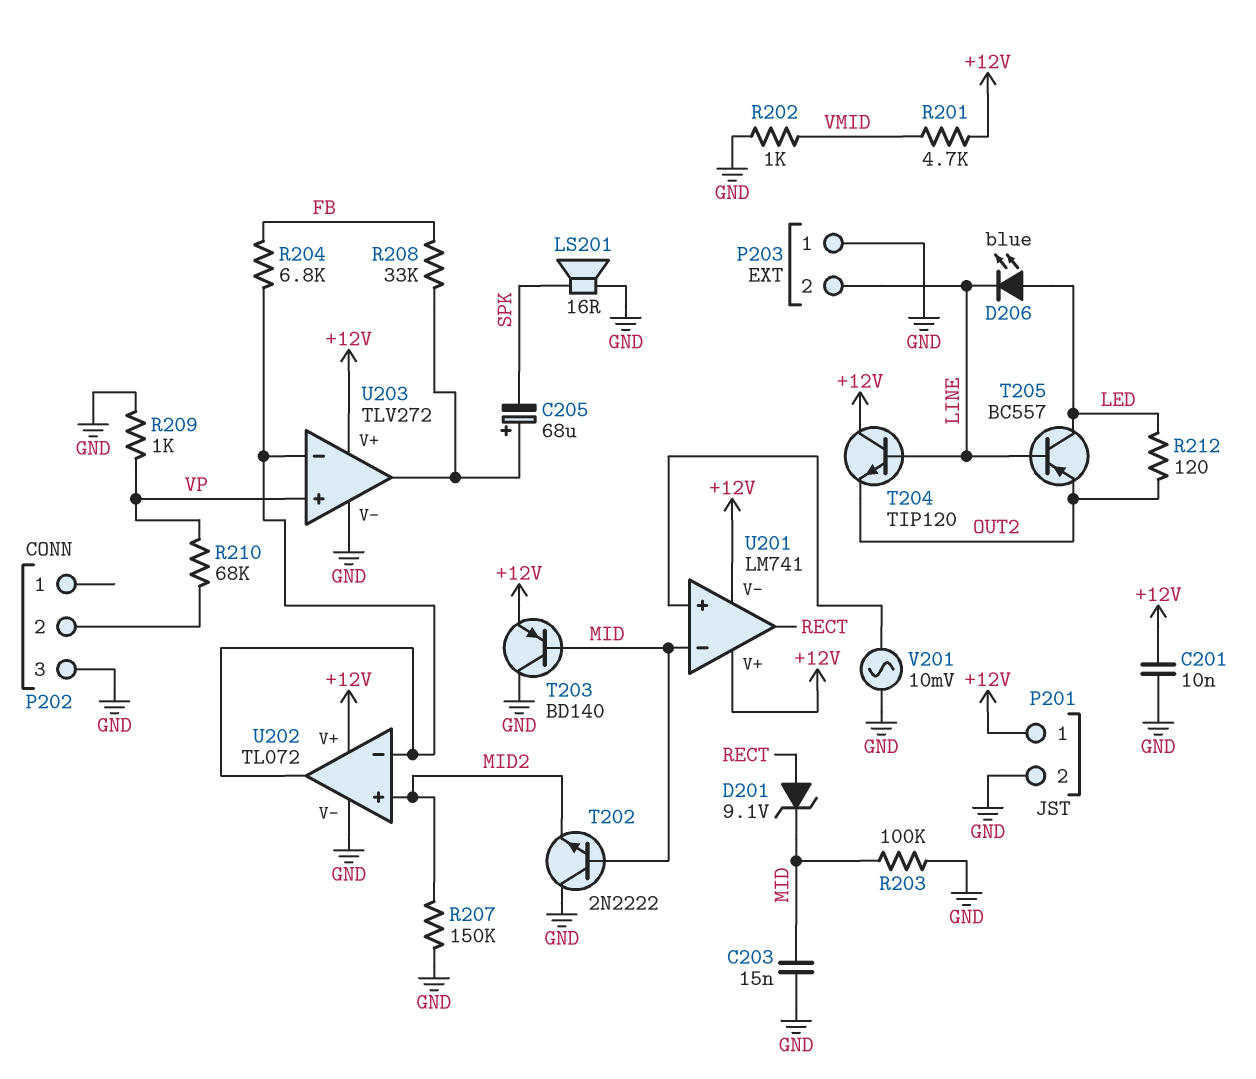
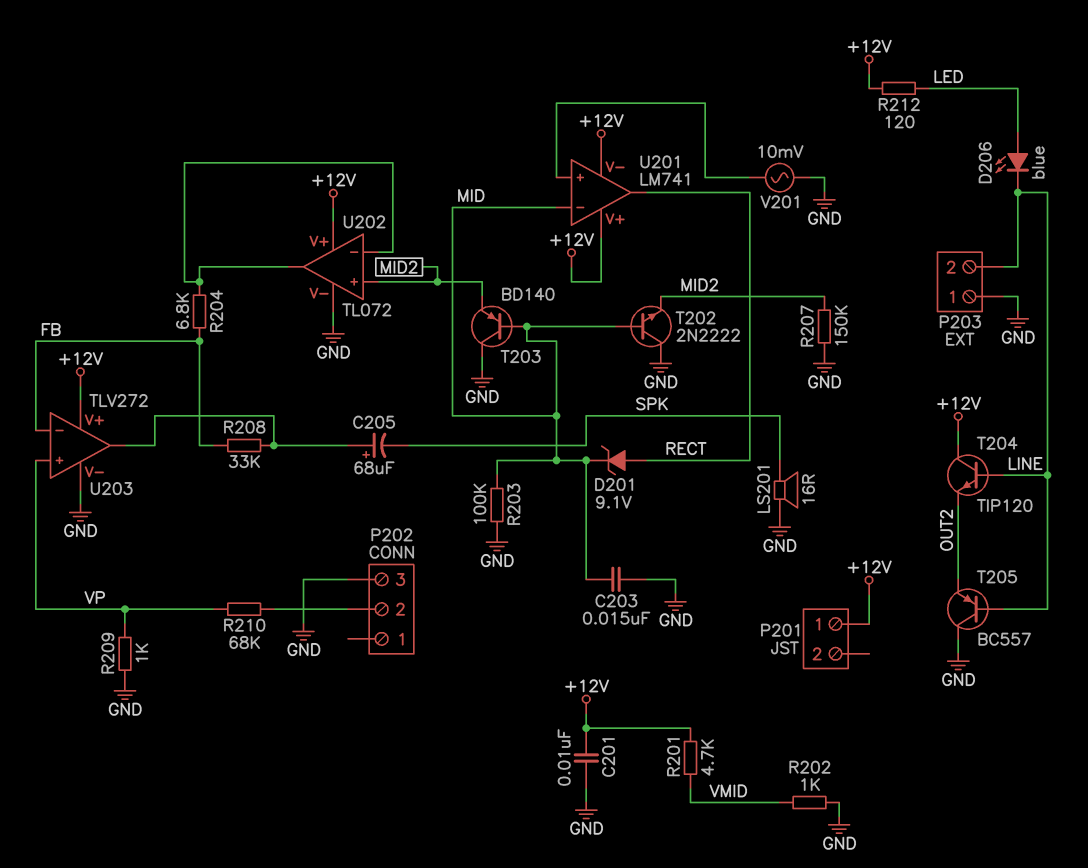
P201 pin 2: GND -> none
R212: 120 (LED, OUT2) -> 120 (+12V, LED)
T203: PNP BD140 (B MID, C GND, E +12V) -> PNP BD140 (B MID, C GND, E MID2)
T205: PNP BC557 (B LINE, C LED, E OUT2) -> PNP BC557 (B LINE, C GND, E OUT2)
U203 pin in-: U202/in- -> FB

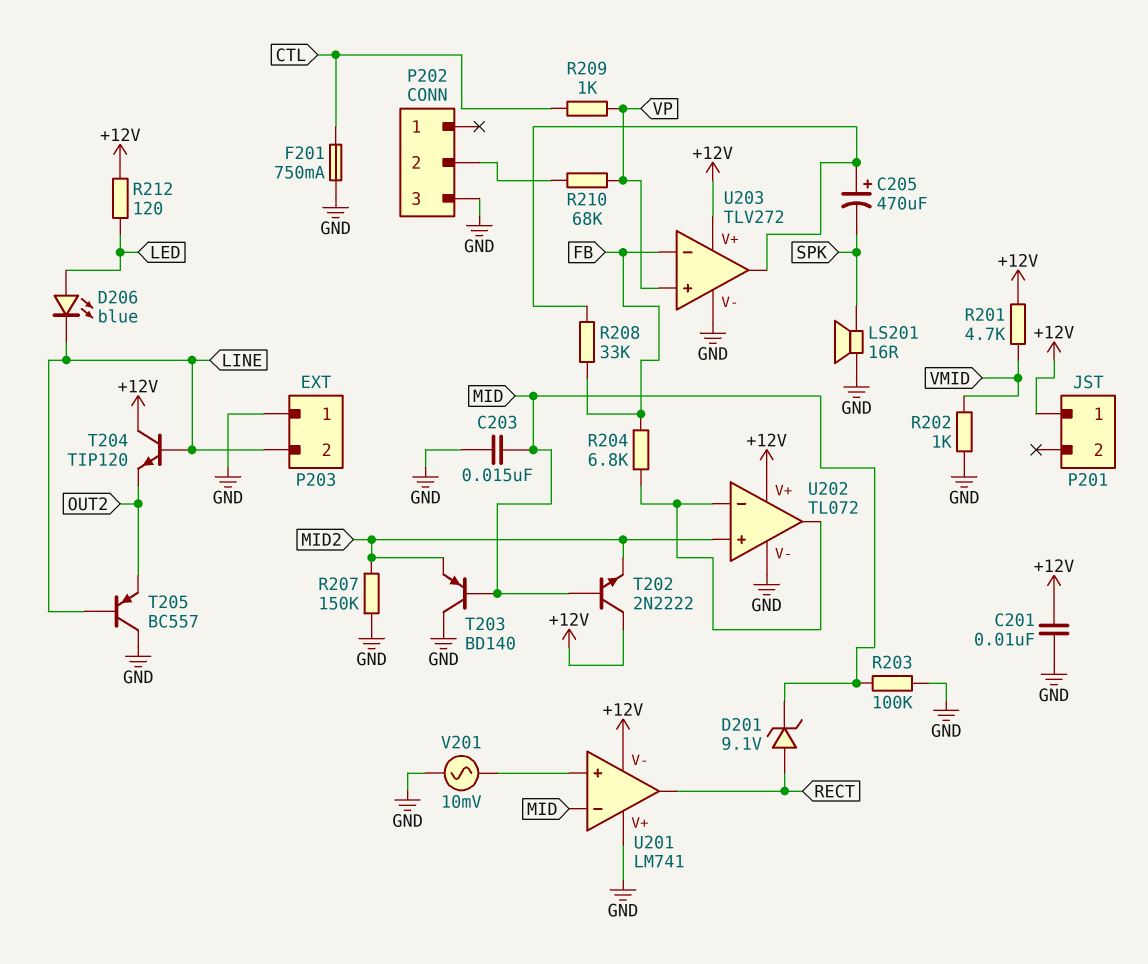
C205: 68uF (plus U203/out, minus SPK) -> 470uF (plus U203/out, minus SPK)
F201: none -> 750mA (CTL, GND)
R209: 1k (GND, VP) -> 1k (CTL, VP)
T202: NPN 2N2222 (B MID, C GND, E MID2) -> NPN 2N2222 (B MID, C +12V, E MID2)
U201 pin V+: +12V -> GND

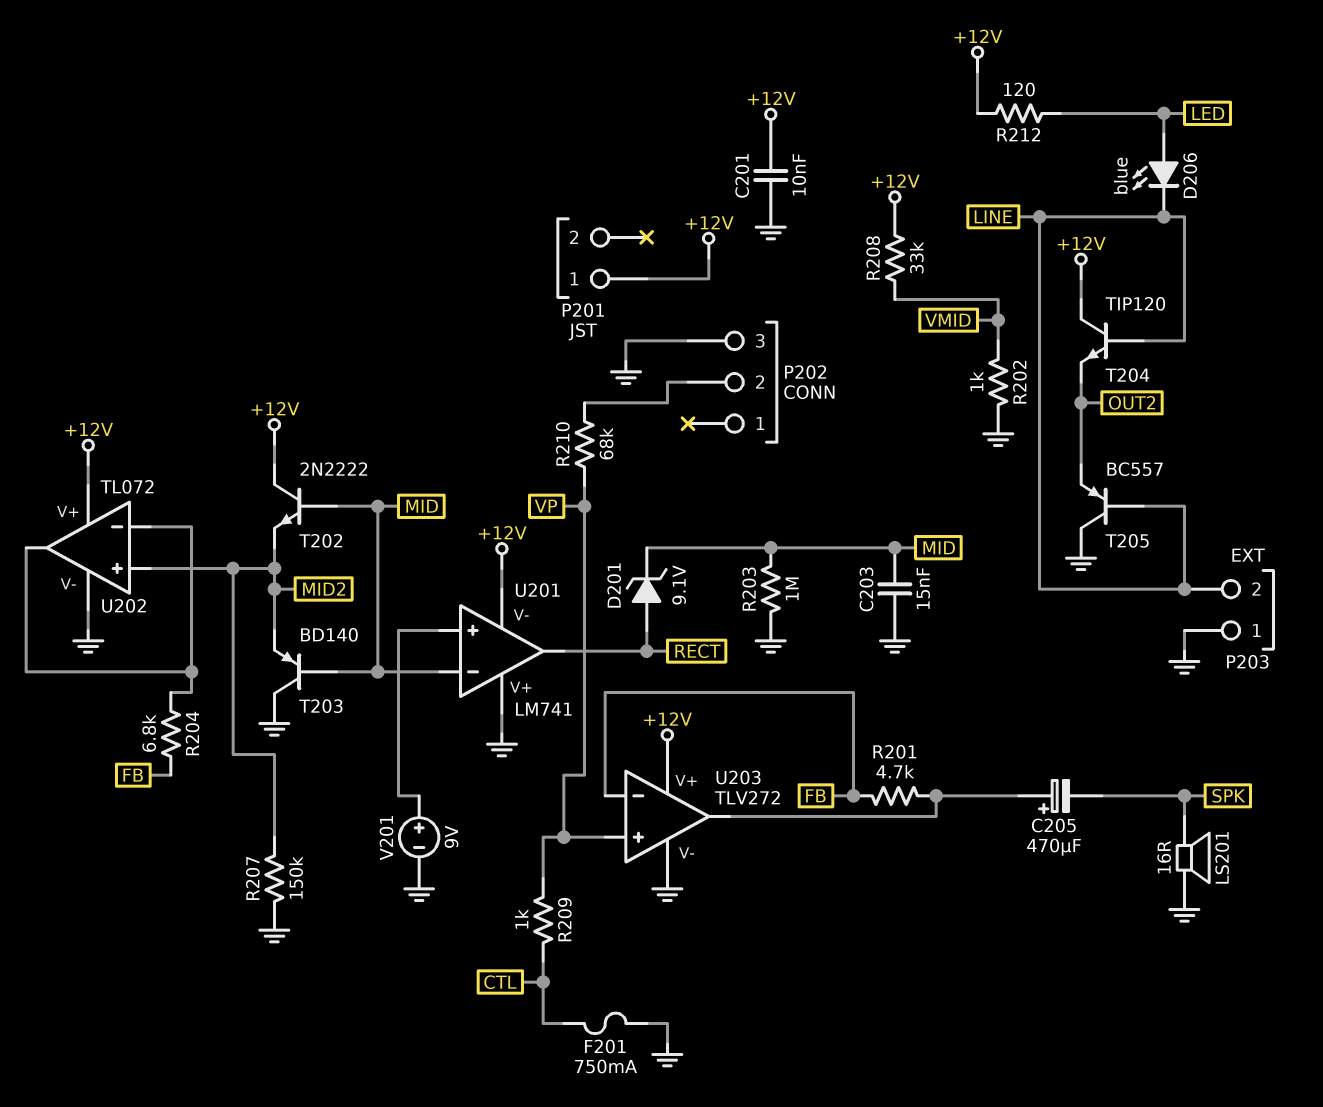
R201: 4.7k (+12V, VMID) -> 4.7k (FB, U203/out)
R203: 100k (GND, MID) -> 1M (GND, MID)
R208: 33k (FB, U203/out) -> 33k (+12V, VMID)
V201: AC 10mV (GND, U201/in+) -> 9V (plus U201/in+, minus GND)

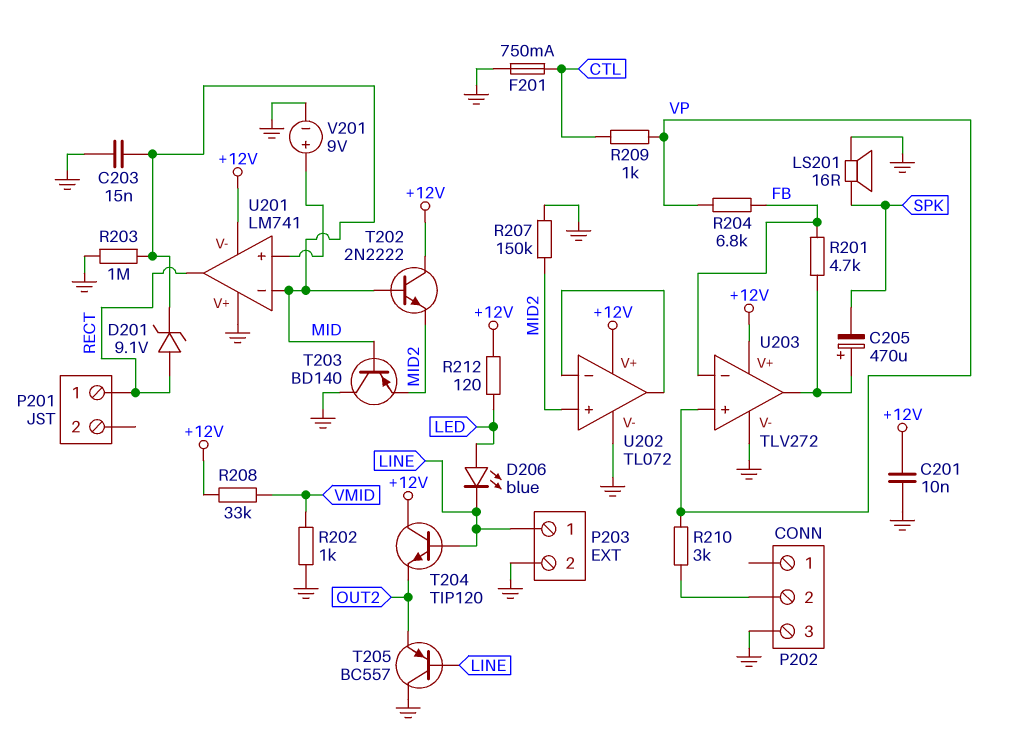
P201 pin 1: +12V -> RECT
P203 pin 1: GND -> LINE
P203 pin 2: LINE -> GND
R204: 6.8k (FB, U202/in-) -> 6.8k (FB, VP)
R210: 68k (P202/2, VP) -> 3k (P202/2, VP)

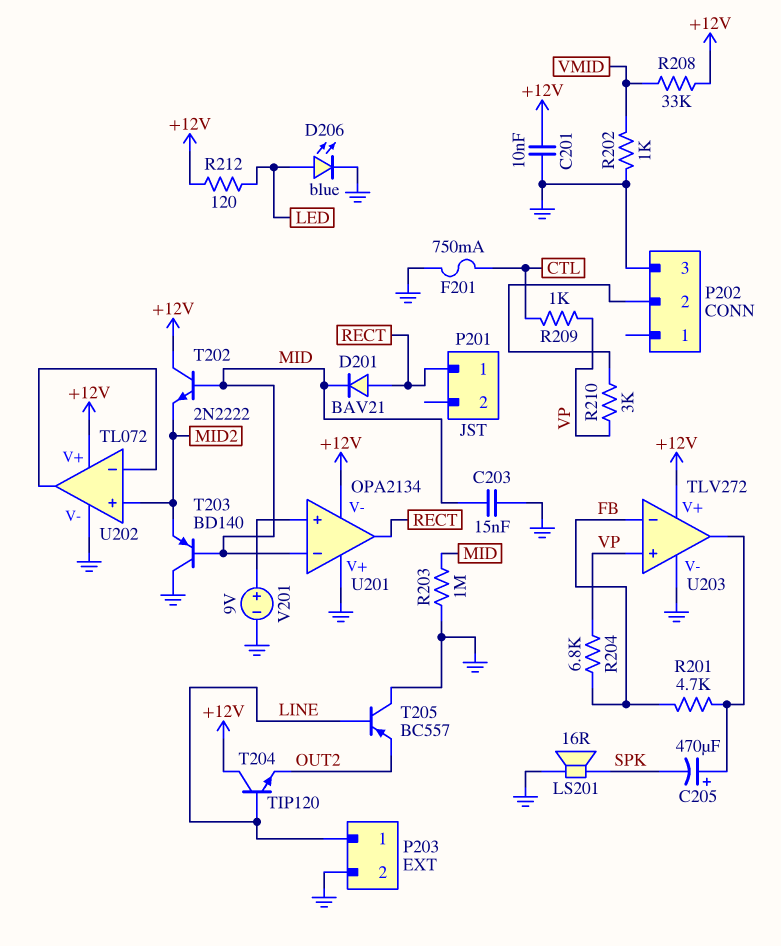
D201: zener 9.1V (A RECT, K MID) -> diode BAV21 (A RECT, K MID)
D206: LED blue (A LED, K LINE) -> LED blue (A LED, K GND)
R207: 150k (GND, MID2) -> none
U201: LM741 -> OPA2134

